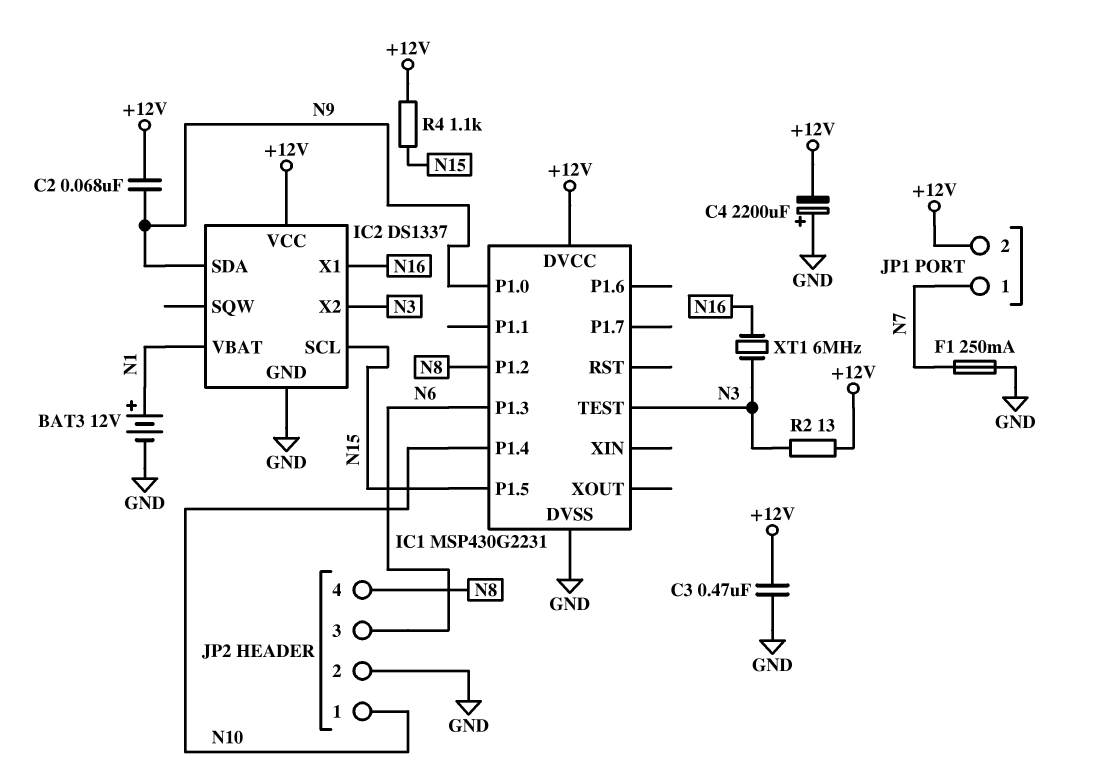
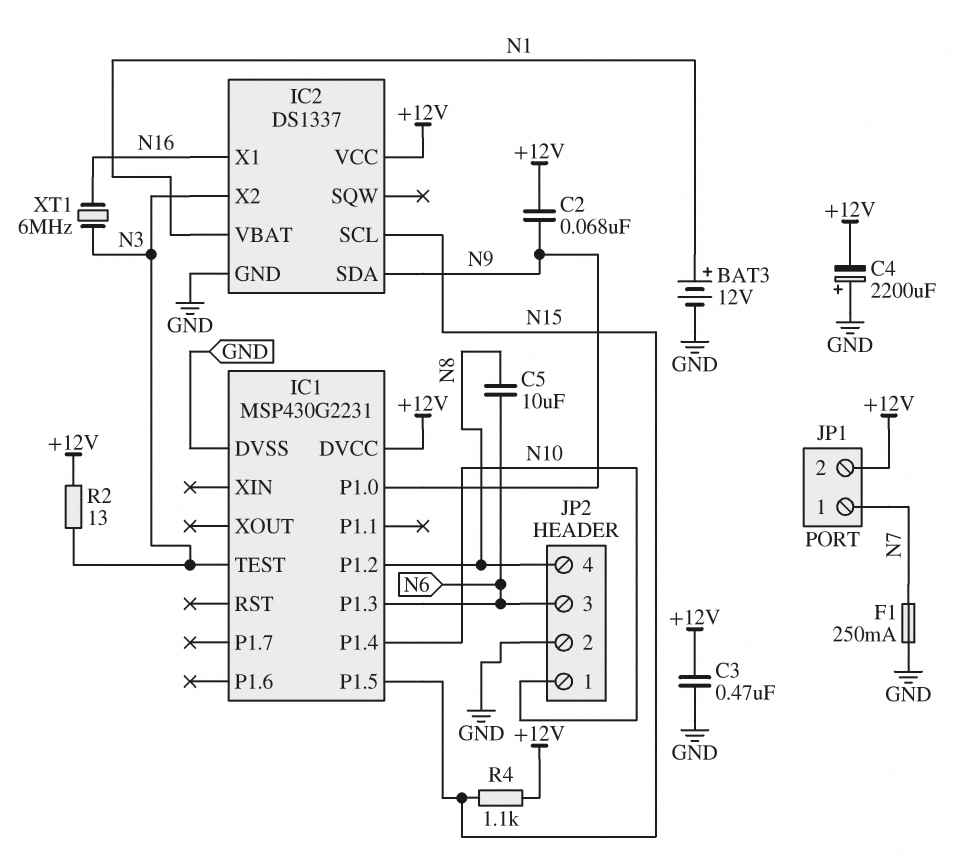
C5: none -> 10uF (N6, N8)

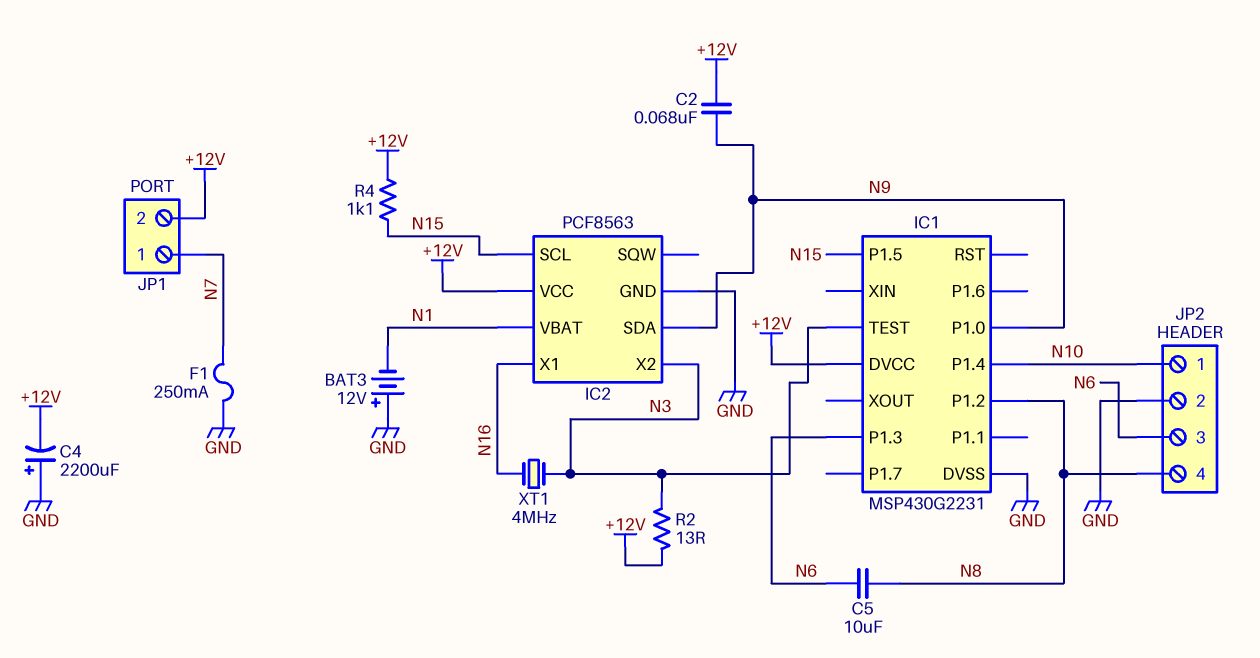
BAT3: 12V (plus N1, minus GND) -> 12V (plus GND, minus N1)
C3: 470nF (+12V, GND) -> none
IC2: DS1337 -> PCF8563
XT1: 6MHz (N3, N16) -> 4MHz (N3, N16)

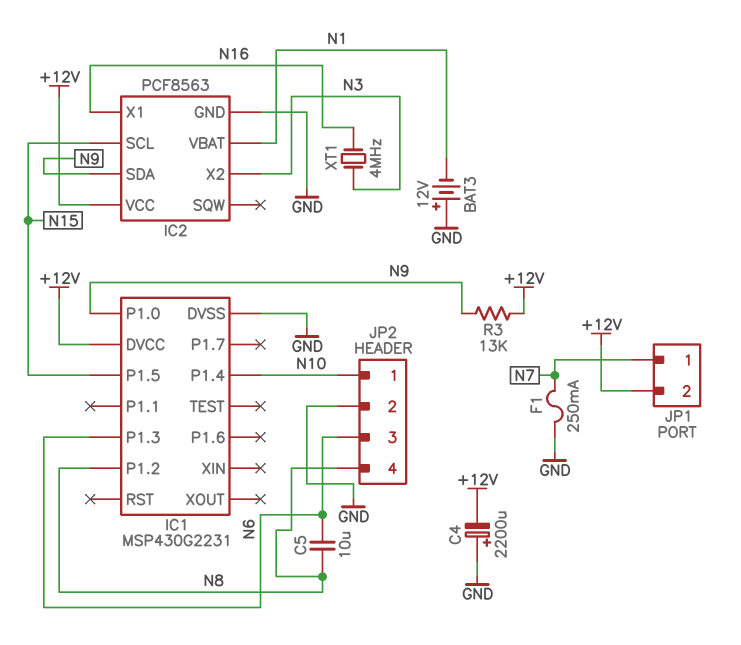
C2: 68nF (+12V, N9) -> none
IC1 pin TEST: N3 -> none
R2: 13 (+12V, N3) -> none
R3: none -> 13k (+12V, N9)
R4: 1.1k (+12V, N15) -> none

